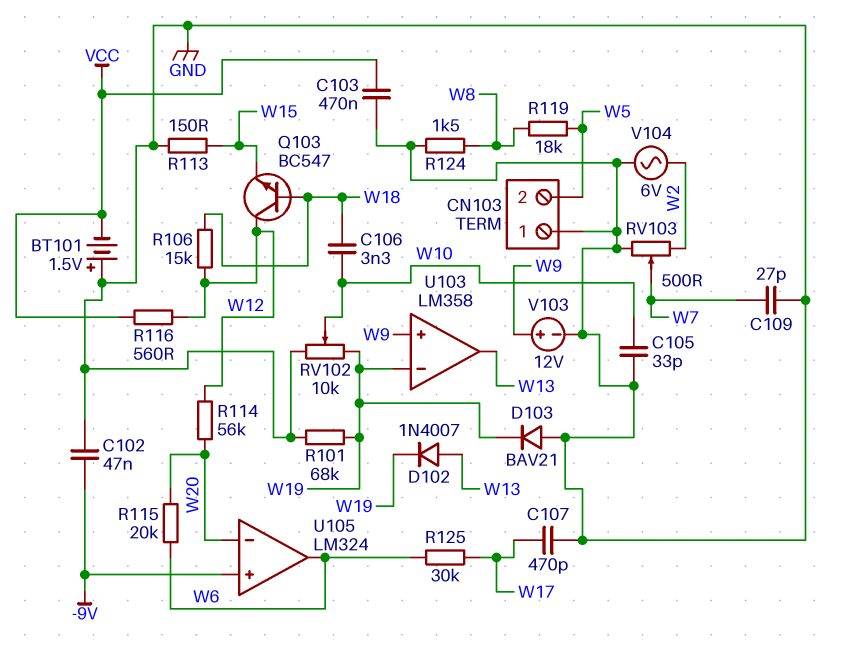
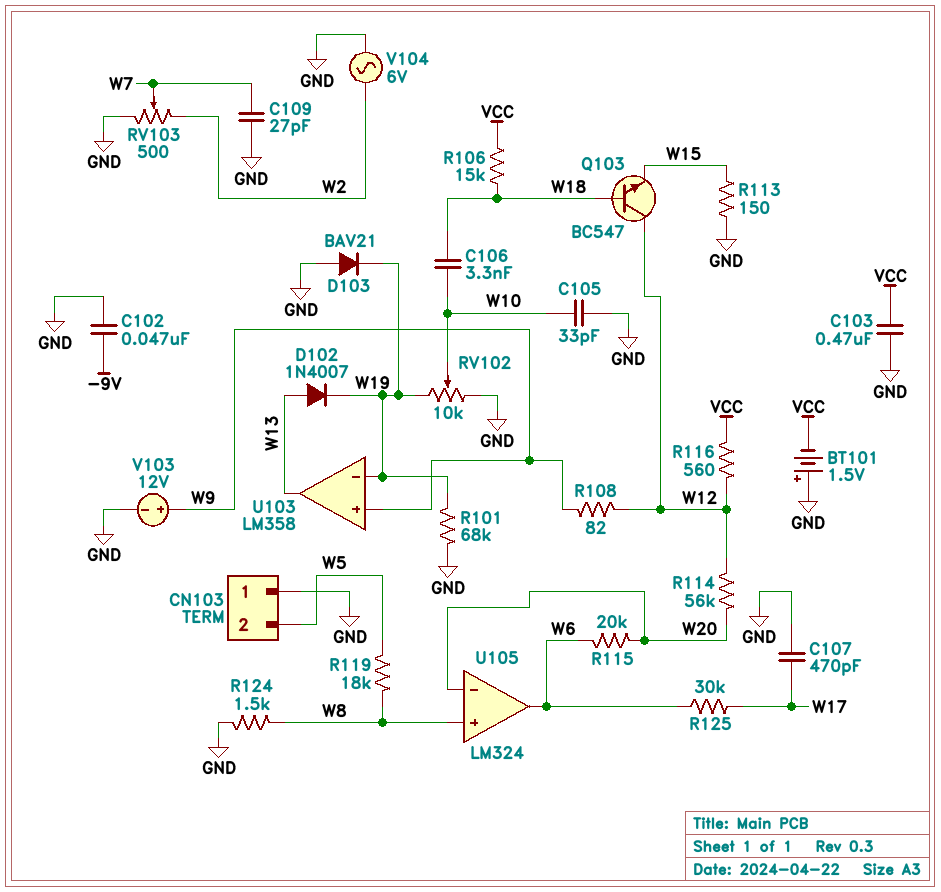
R106: 15k (W12, W18) -> 15k (VCC, W18)
R108: none -> 82 (W9, W12)
U105 pin in+: -9V -> W8

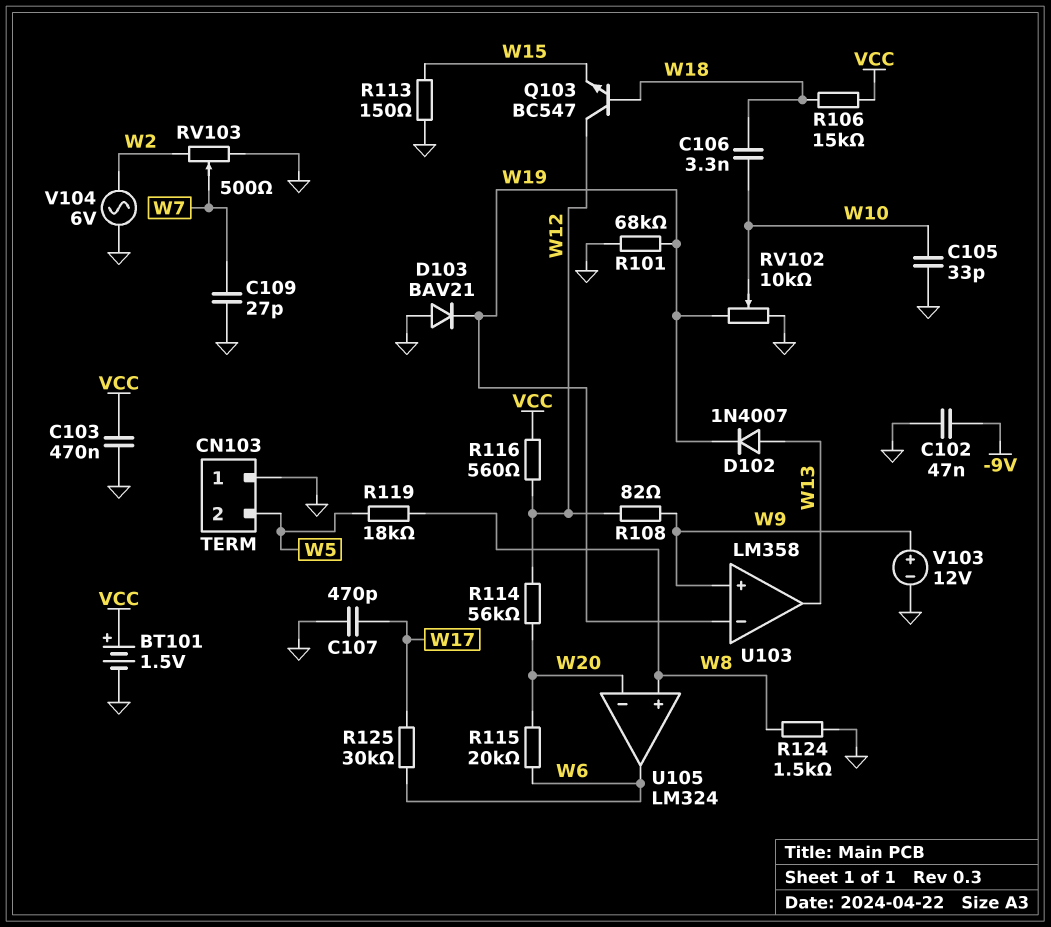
BT101: 1.5V (plus GND, minus VCC) -> 1.5V (plus VCC, minus GND)

